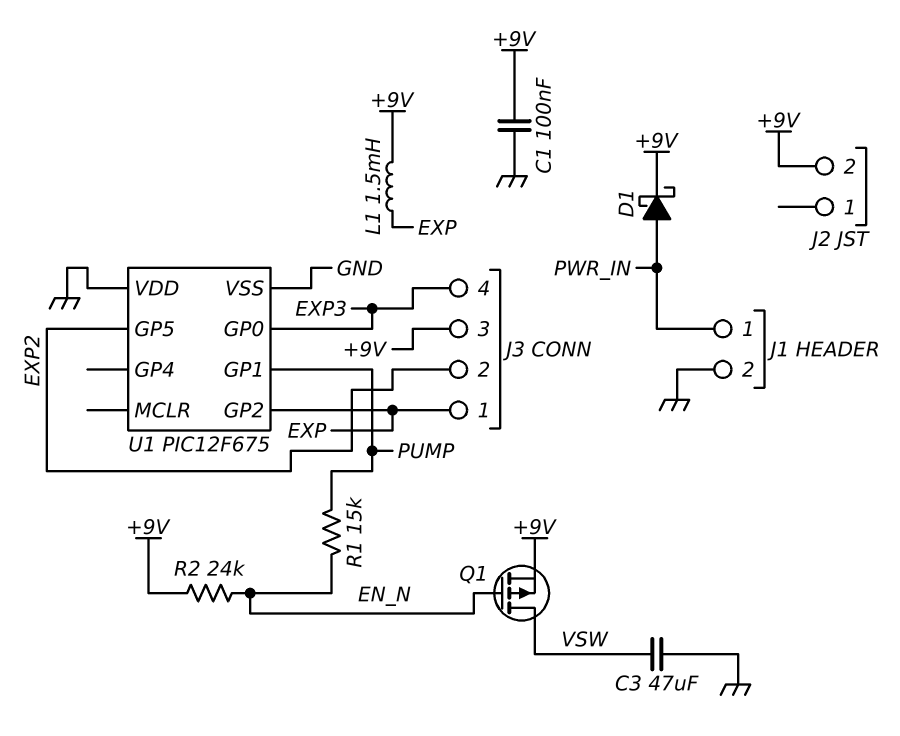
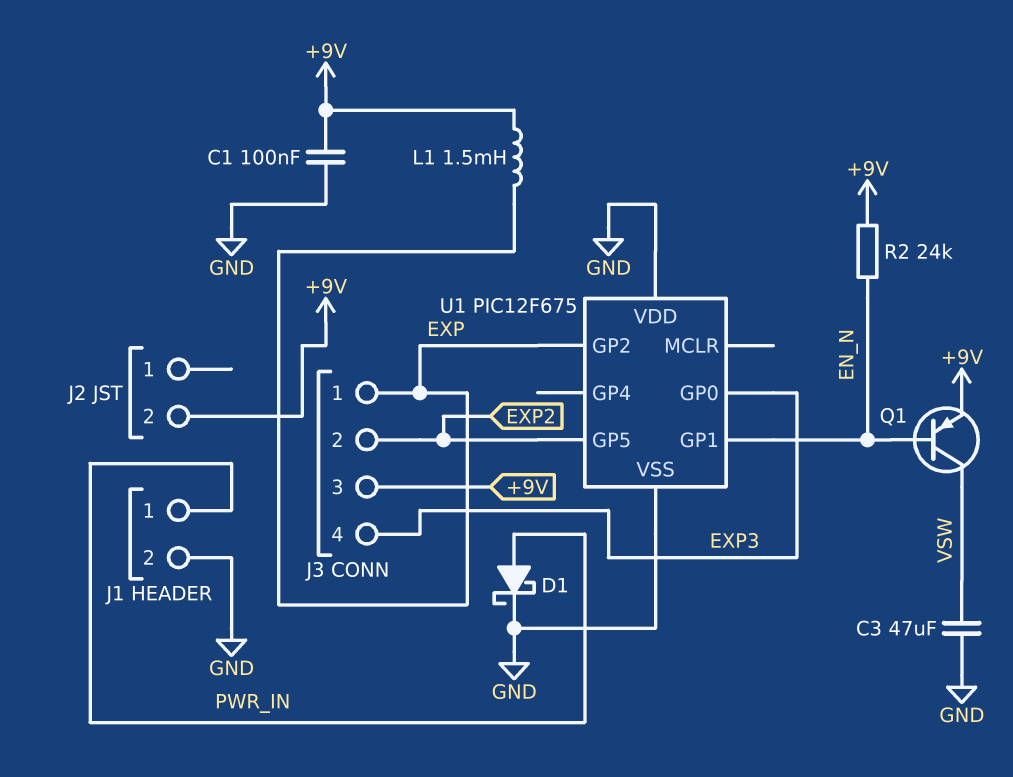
D1: schottky (A PWR_IN, K +9V) -> schottky (A PWR_IN, K GND)
Q1: PMOS (G EN_N, D VSW, S +9V) -> PNP (B EN_N, C VSW, E +9V)
R1: 15k (EN_N, PUMP) -> none
U1 pin GP1: PUMP -> EN_N

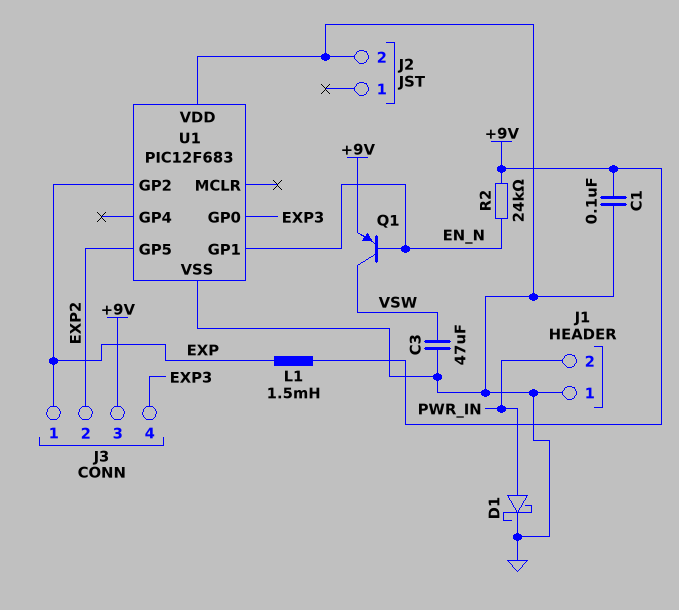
J1 pin 1: PWR_IN -> GND
J1 pin 2: GND -> PWR_IN
J2 pin 2: +9V -> GND
U1: PIC12F675 -> PIC12F683

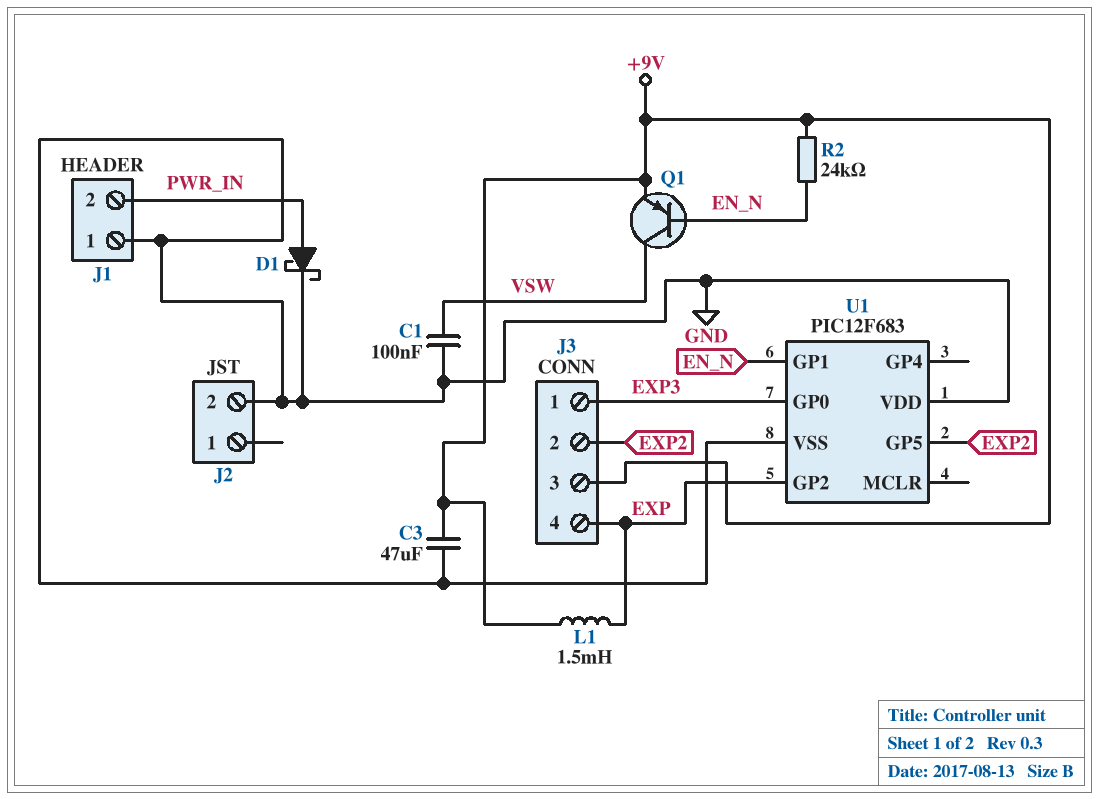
C1: 100nF (+9V, GND) -> 100nF (GND, VSW)
C3: 47uF (GND, VSW) -> 47uF (+9V, GND)
J3 pin 1: EXP -> EXP3
J3 pin 4: EXP3 -> EXP

